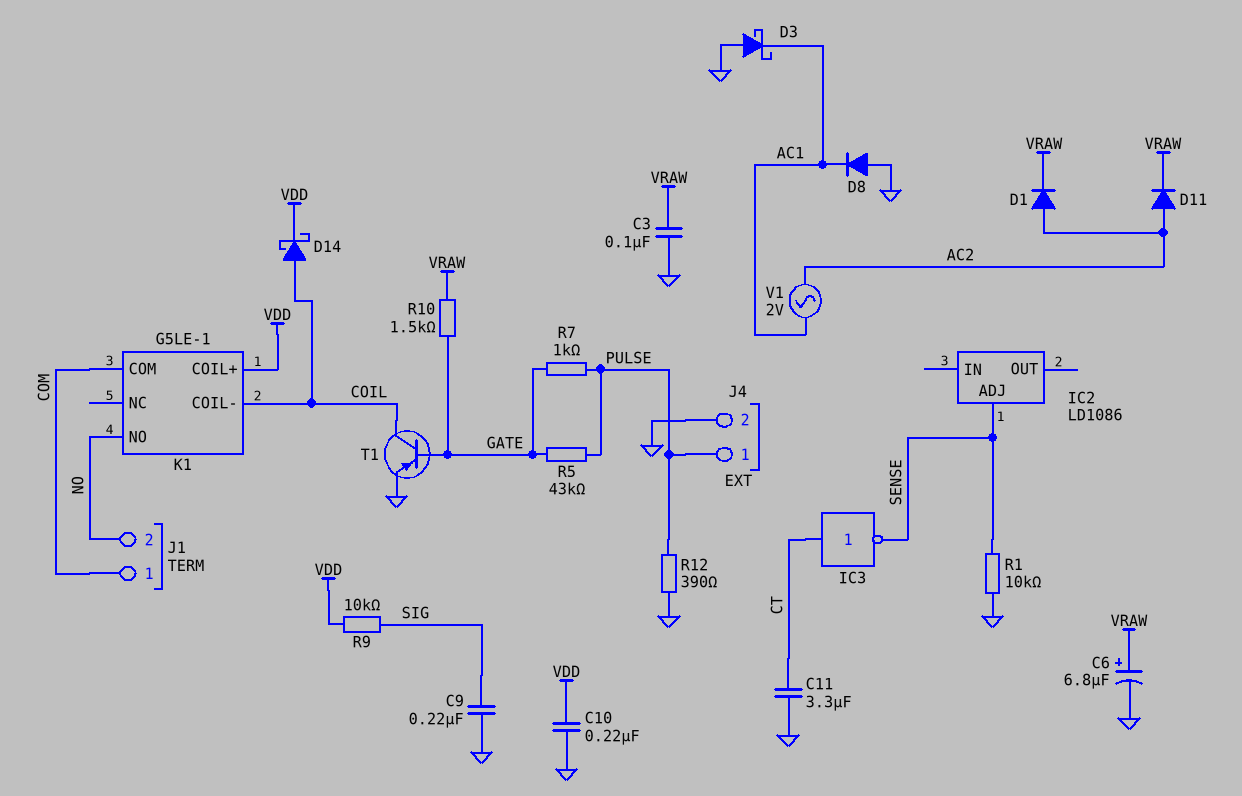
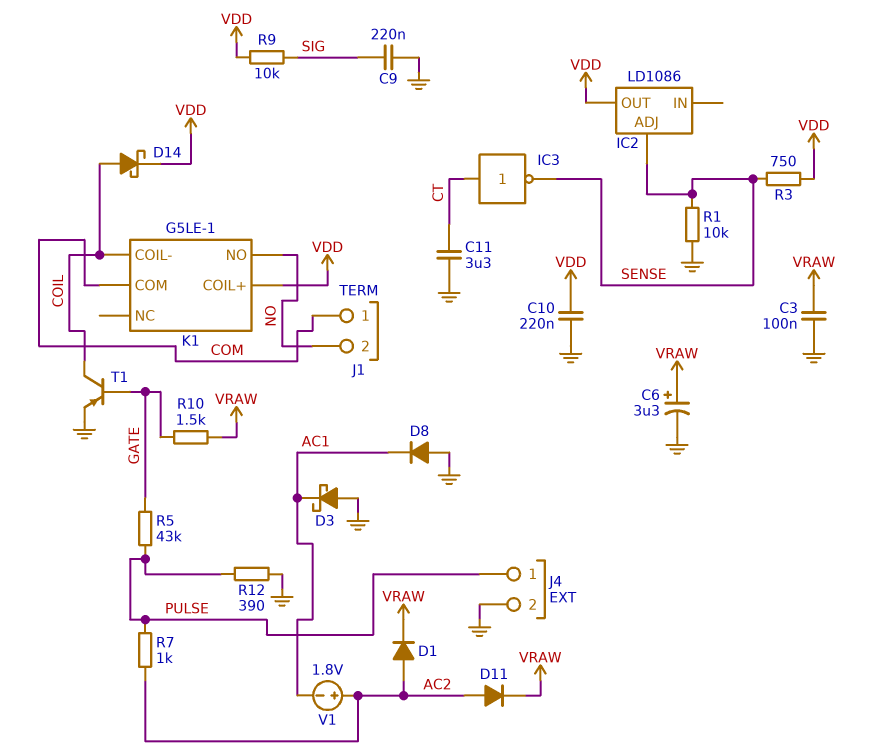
C6: 6.8uF (plus VRAW, minus GND) -> 3.3uF (plus VRAW, minus GND)
IC2 pin OUT: none -> VDD
R3: none -> 750 (SENSE, VDD)
R7: 1k (GATE, PULSE) -> 1k (AC2, PULSE)
V1: AC 2V (AC1, AC2) -> 1.8V (plus AC2, minus AC1)

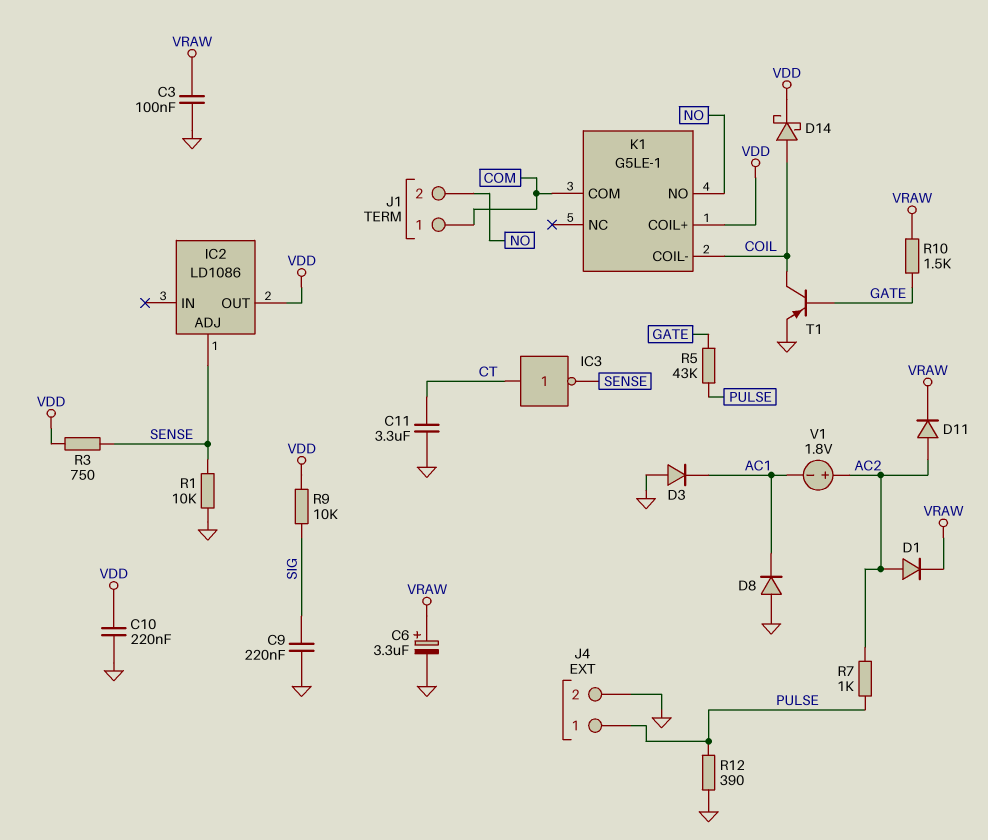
D3: schottky (A GND, K AC1) -> diode (A GND, K AC1)

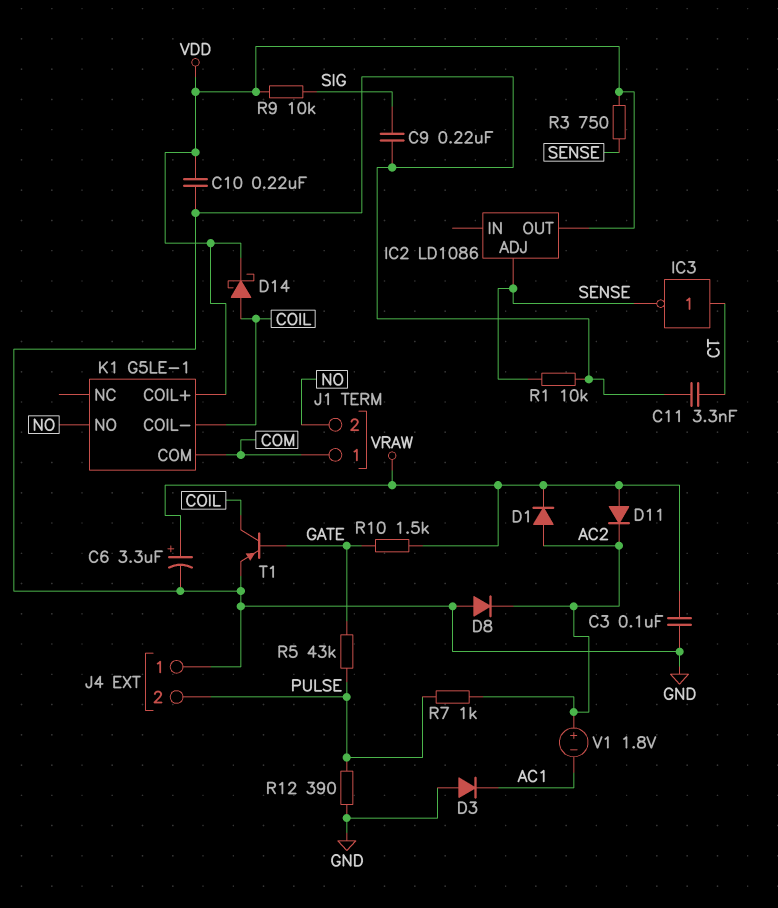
C11: 3.3uF (CT, GND) -> 3.3nF (CT, GND)
D8: diode (A GND, K AC1) -> diode (A GND, K AC2)
D11: diode (A AC2, K VRAW) -> diode (A VRAW, K AC2)
J4 pin 1: PULSE -> GND
J4 pin 2: GND -> PULSE

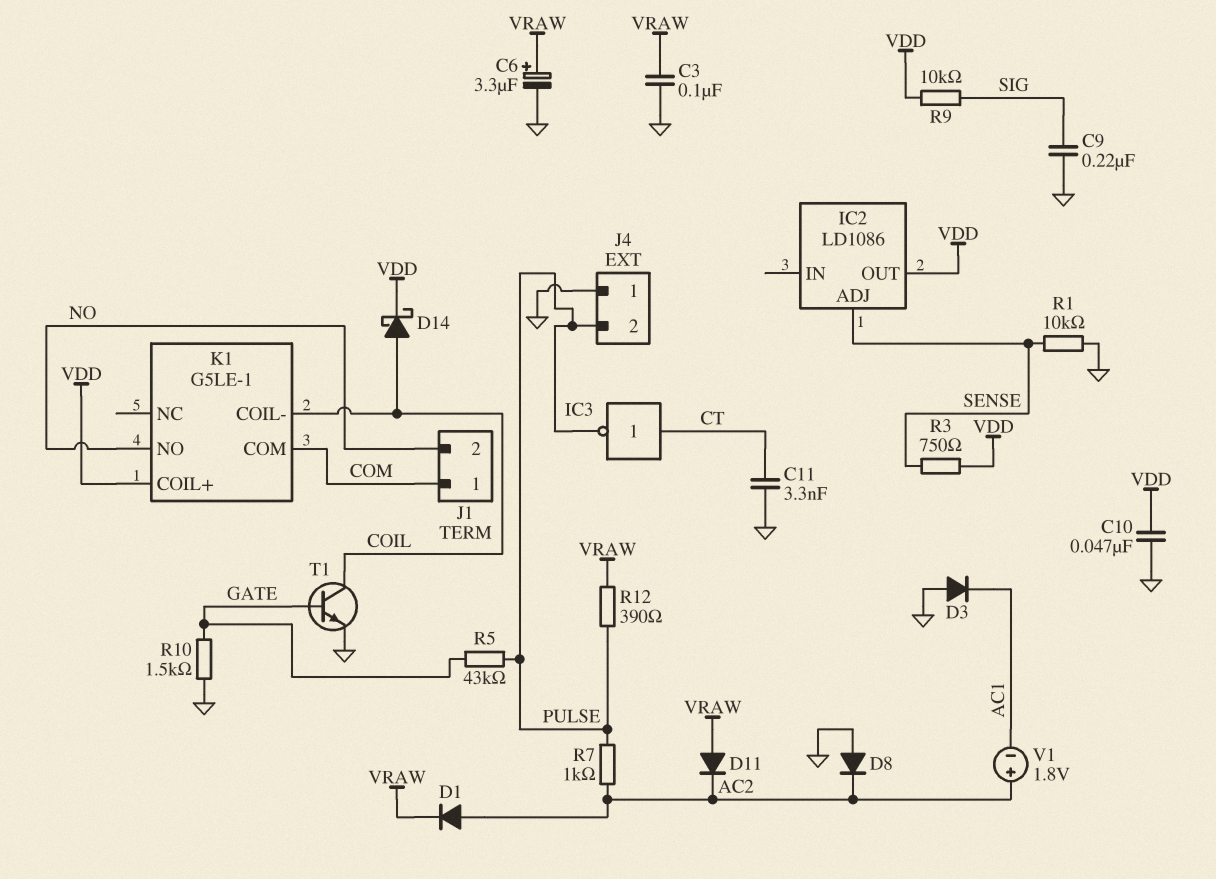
C10: 220nF (GND, VDD) -> 47nF (GND, VDD)
IC3: NOT (in CT, out SENSE) -> NOT (in CT, out PULSE)
R10: 1.5k (GATE, VRAW) -> 1.5k (GATE, GND)
R12: 390 (GND, PULSE) -> 390 (PULSE, VRAW)
T1: PNP (B GATE, C COIL, E GND) -> NPN (B GATE, C COIL, E GND)

